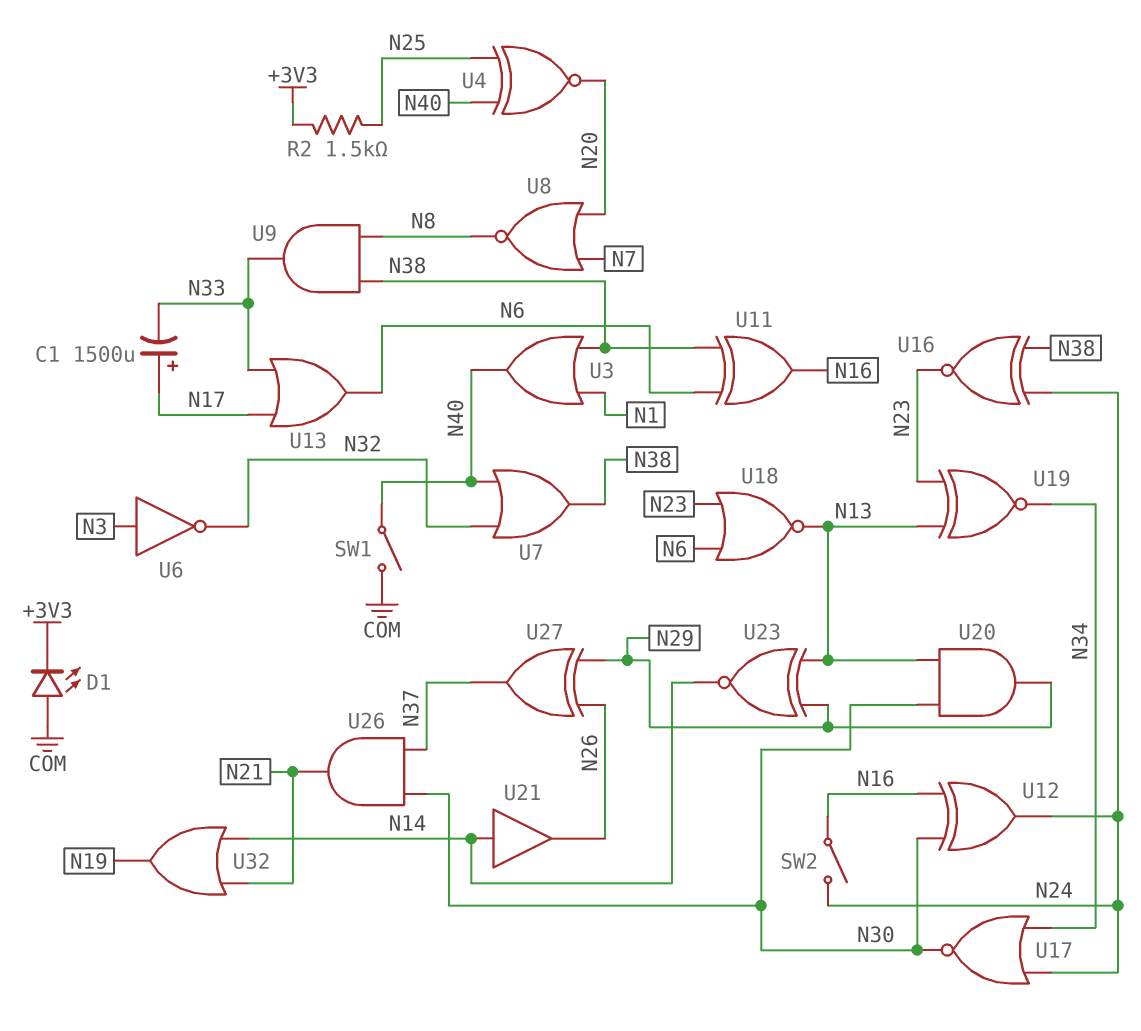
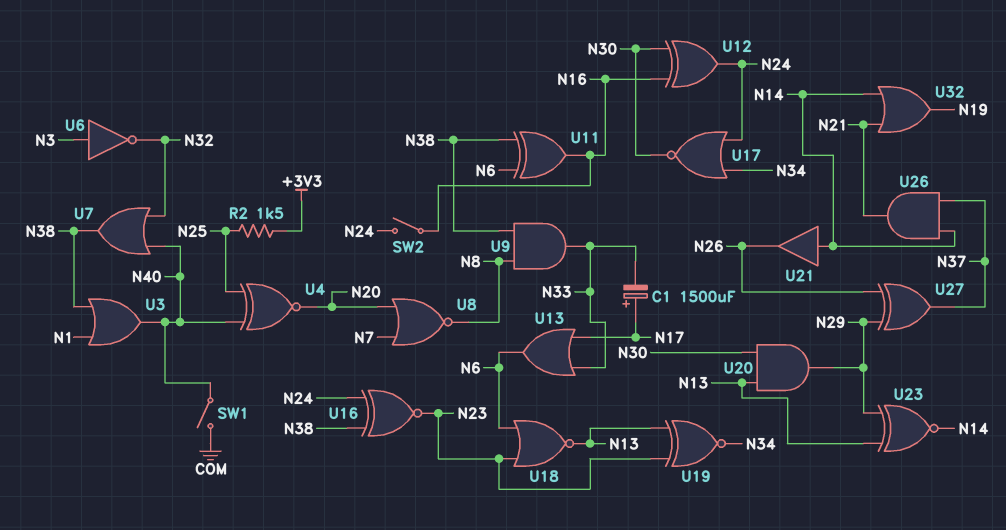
D1: LED (A COM, K +3V3) -> none
U26: AND (in N30, in N37, out N21) -> AND (in N14, in N37, out N21)

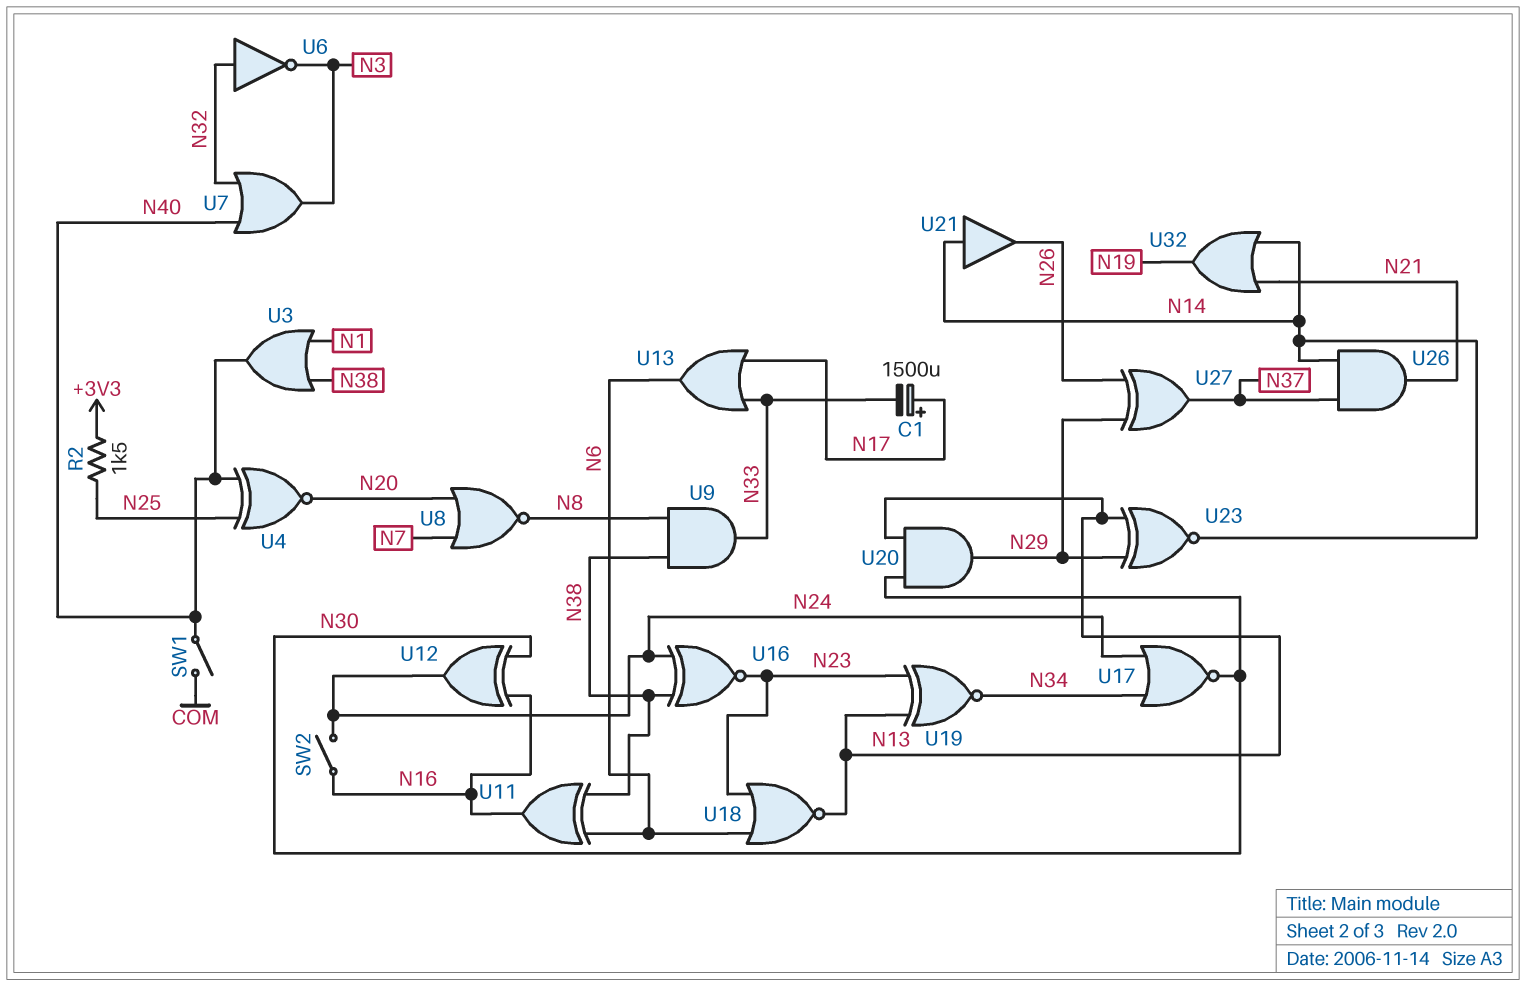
U6: NOT (in N3, out N32) -> NOT (in N32, out N3)
U7: OR (in N32, in N40, out N38) -> OR (in N32, in N40, out N3)

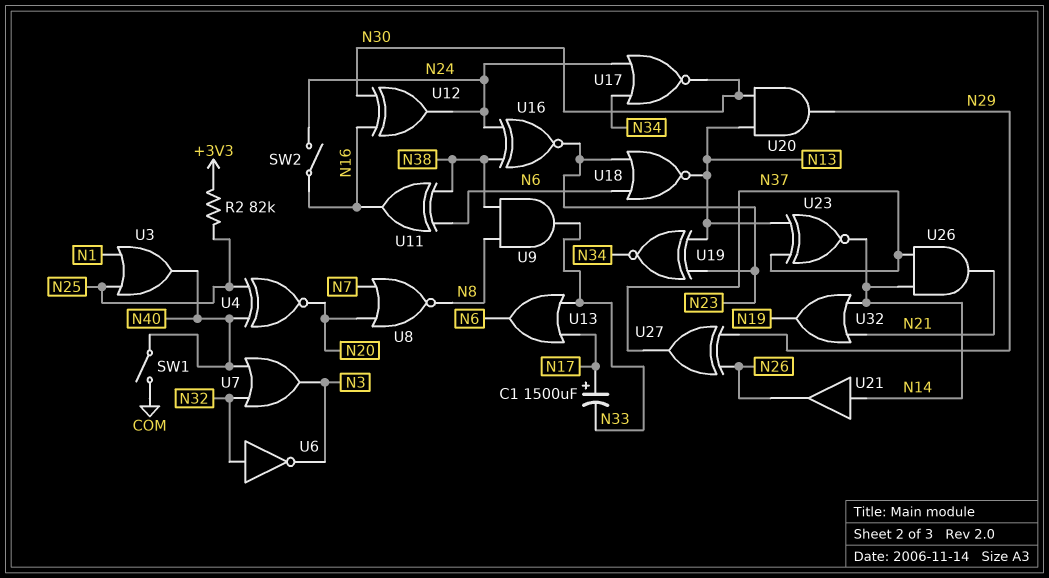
R2: 1.5k (+3V3, N25) -> 82k (+3V3, N25)
U3: OR (in N1, in N38, out N40) -> OR (in N1, in N25, out N40)
U23: XNOR (in N13, in N29, out N14) -> XNOR (in N13, in N37, out N14)

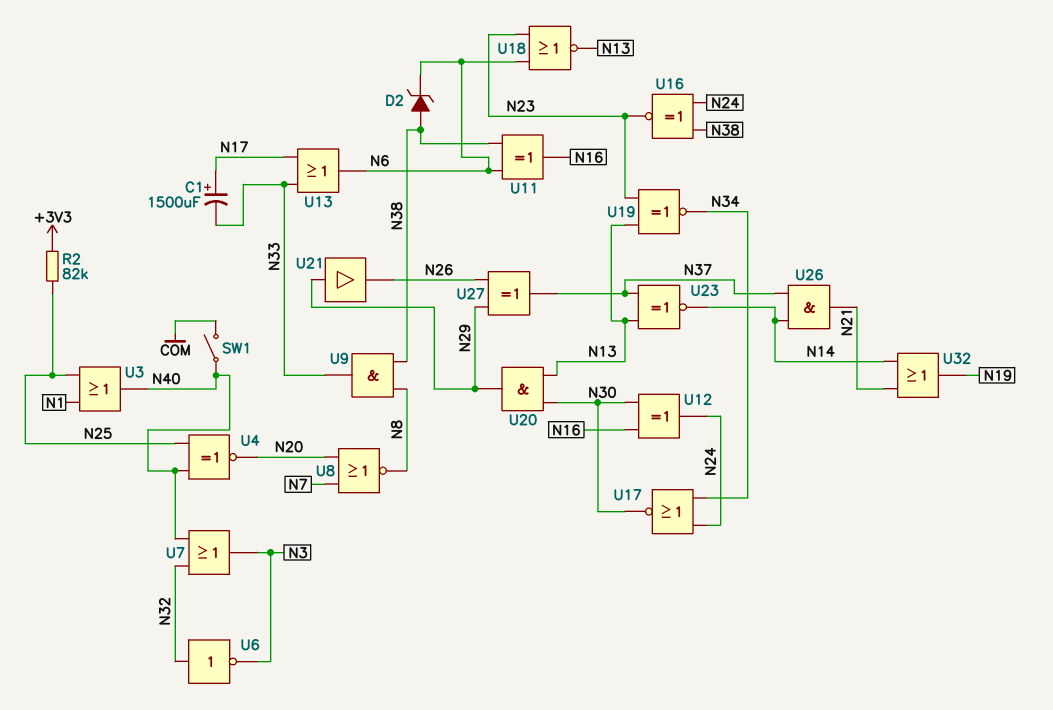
D2: none -> zener (A N38, K N6)
SW2: switch (N16, N24) -> none
U21: buffer (in N14, out N26) -> buffer (in N29, out N26)

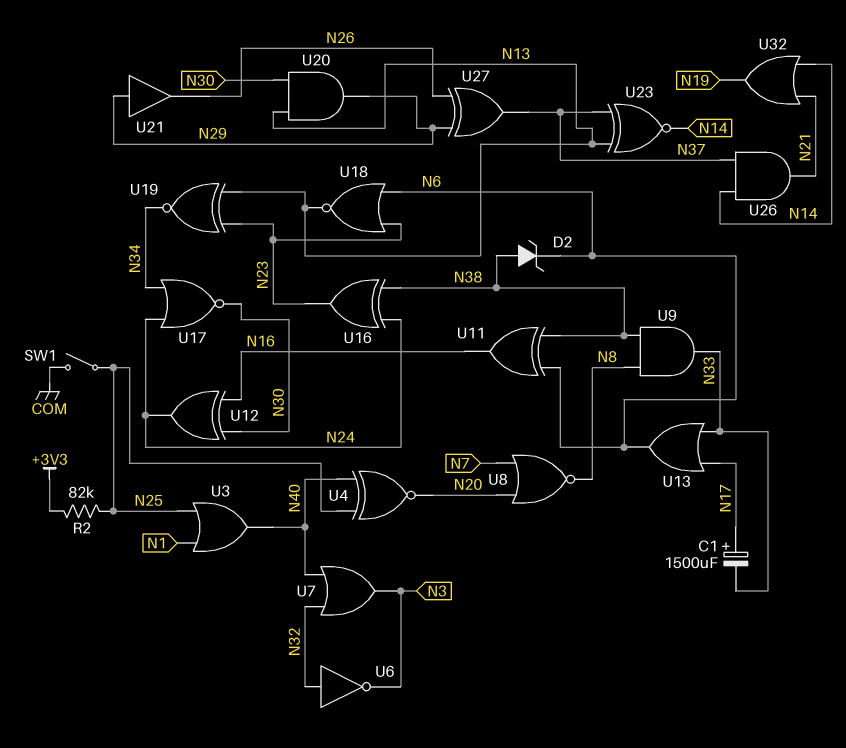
SW1: switch (COM, N40) -> switch (COM, N25)
U16: XNOR (in N24, in N38, out N23) -> XOR (in N24, in N38, out N23)

